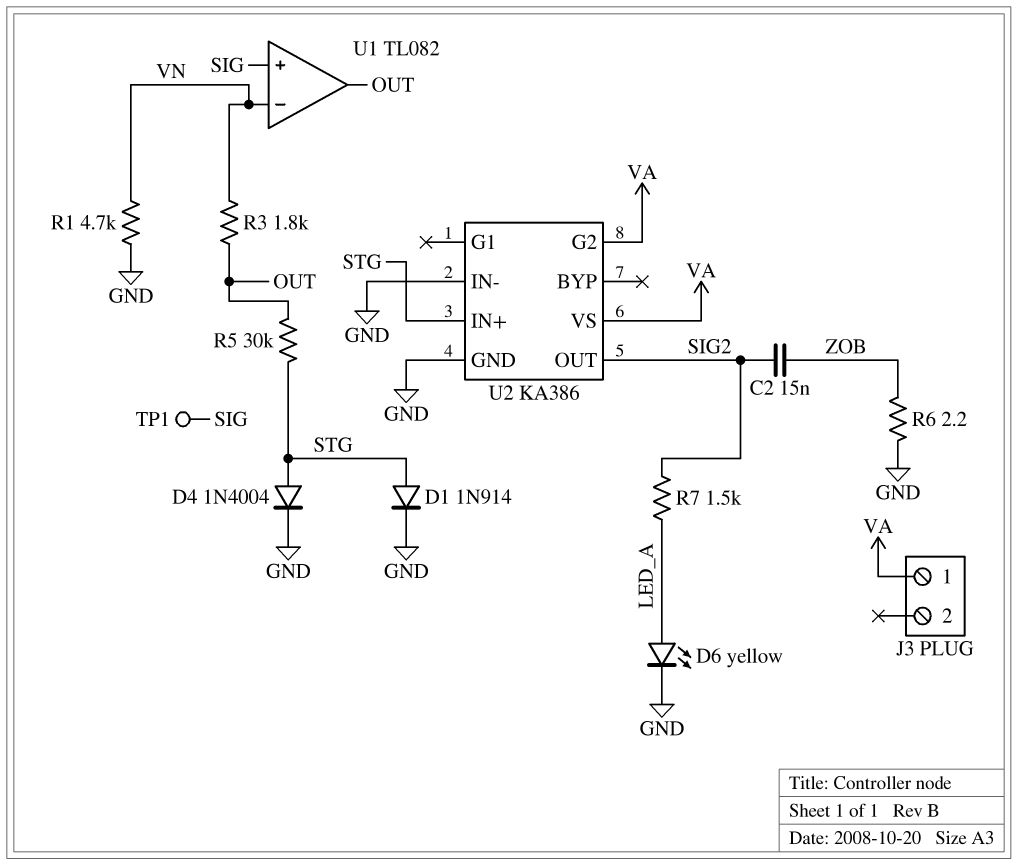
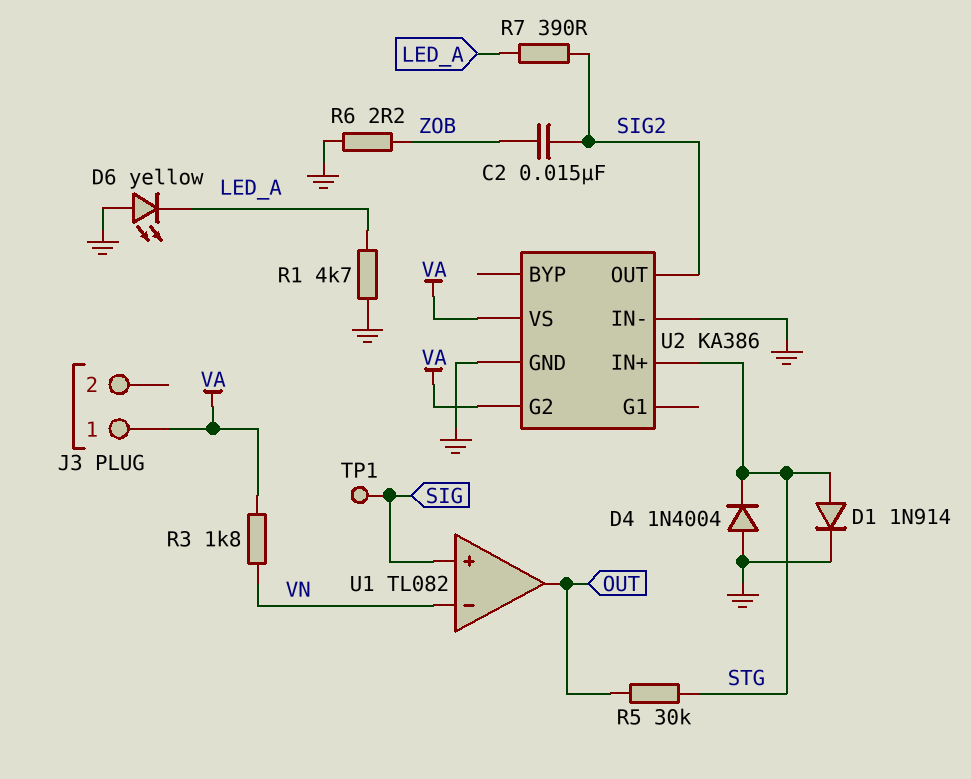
D4: diode 1N4004 (A STG, K GND) -> diode 1N4004 (A GND, K STG)
D6: LED yellow (A LED_A, K GND) -> LED yellow (A GND, K LED_A)
R1: 4.7k (GND, VN) -> 4.7k (GND, LED_A)
R3: 1.8k (OUT, VN) -> 1.8k (VA, VN)
R7: 1.5k (LED_A, SIG2) -> 390 (LED_A, SIG2)

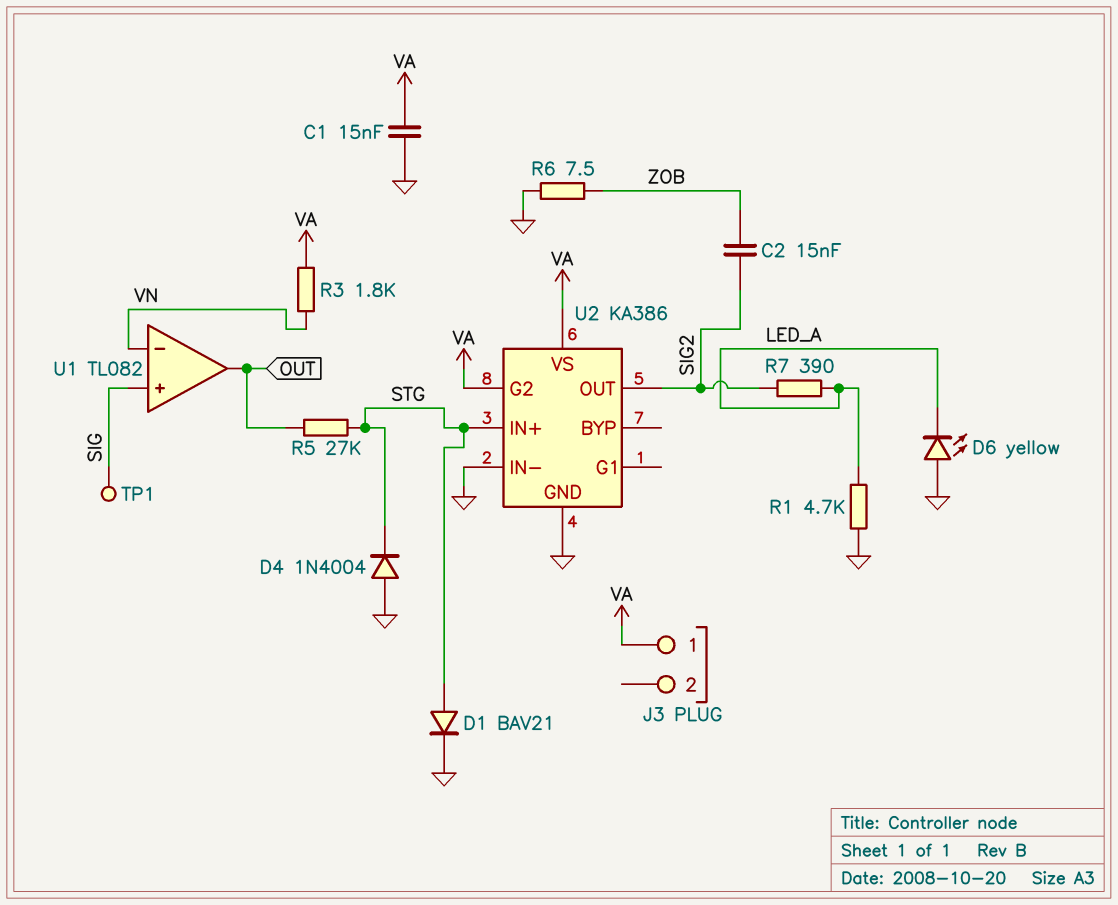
C1: none -> 15nF (GND, VA)
D1: diode 1N914 (A STG, K GND) -> diode BAV21 (A STG, K GND)
R5: 30k (OUT, STG) -> 27k (OUT, STG)
R6: 2.2 (GND, ZOB) -> 7.5 (GND, ZOB)

